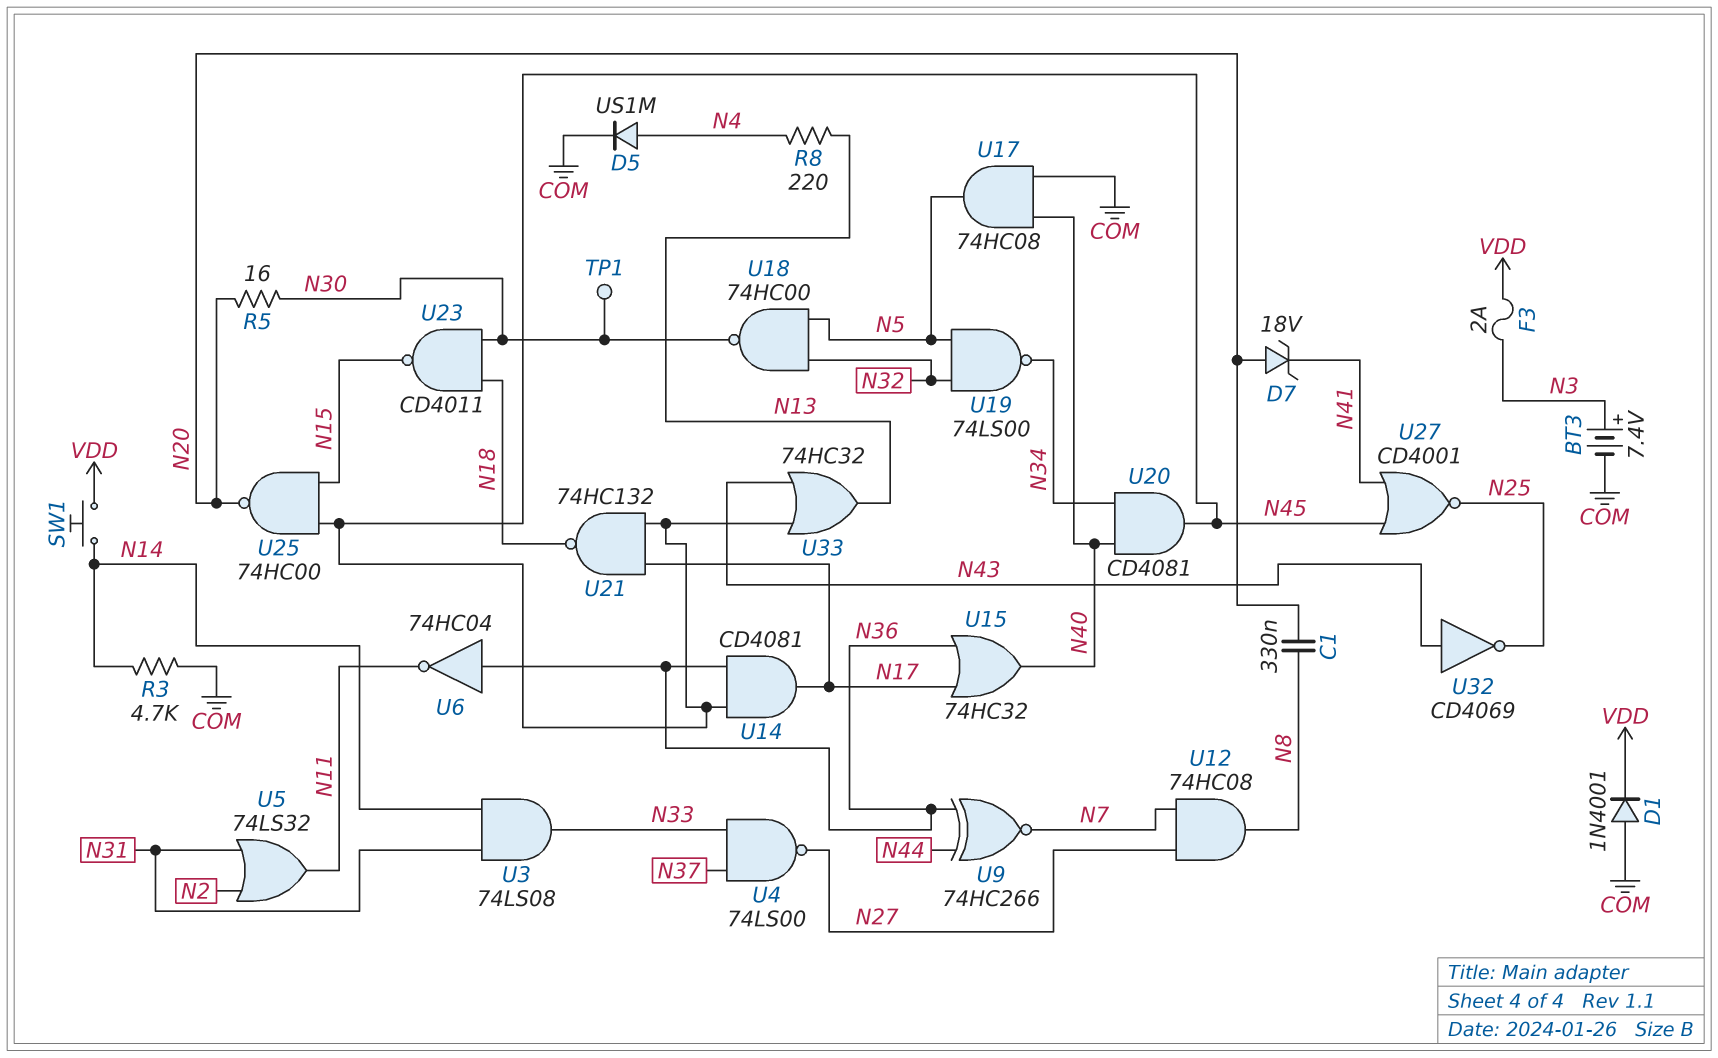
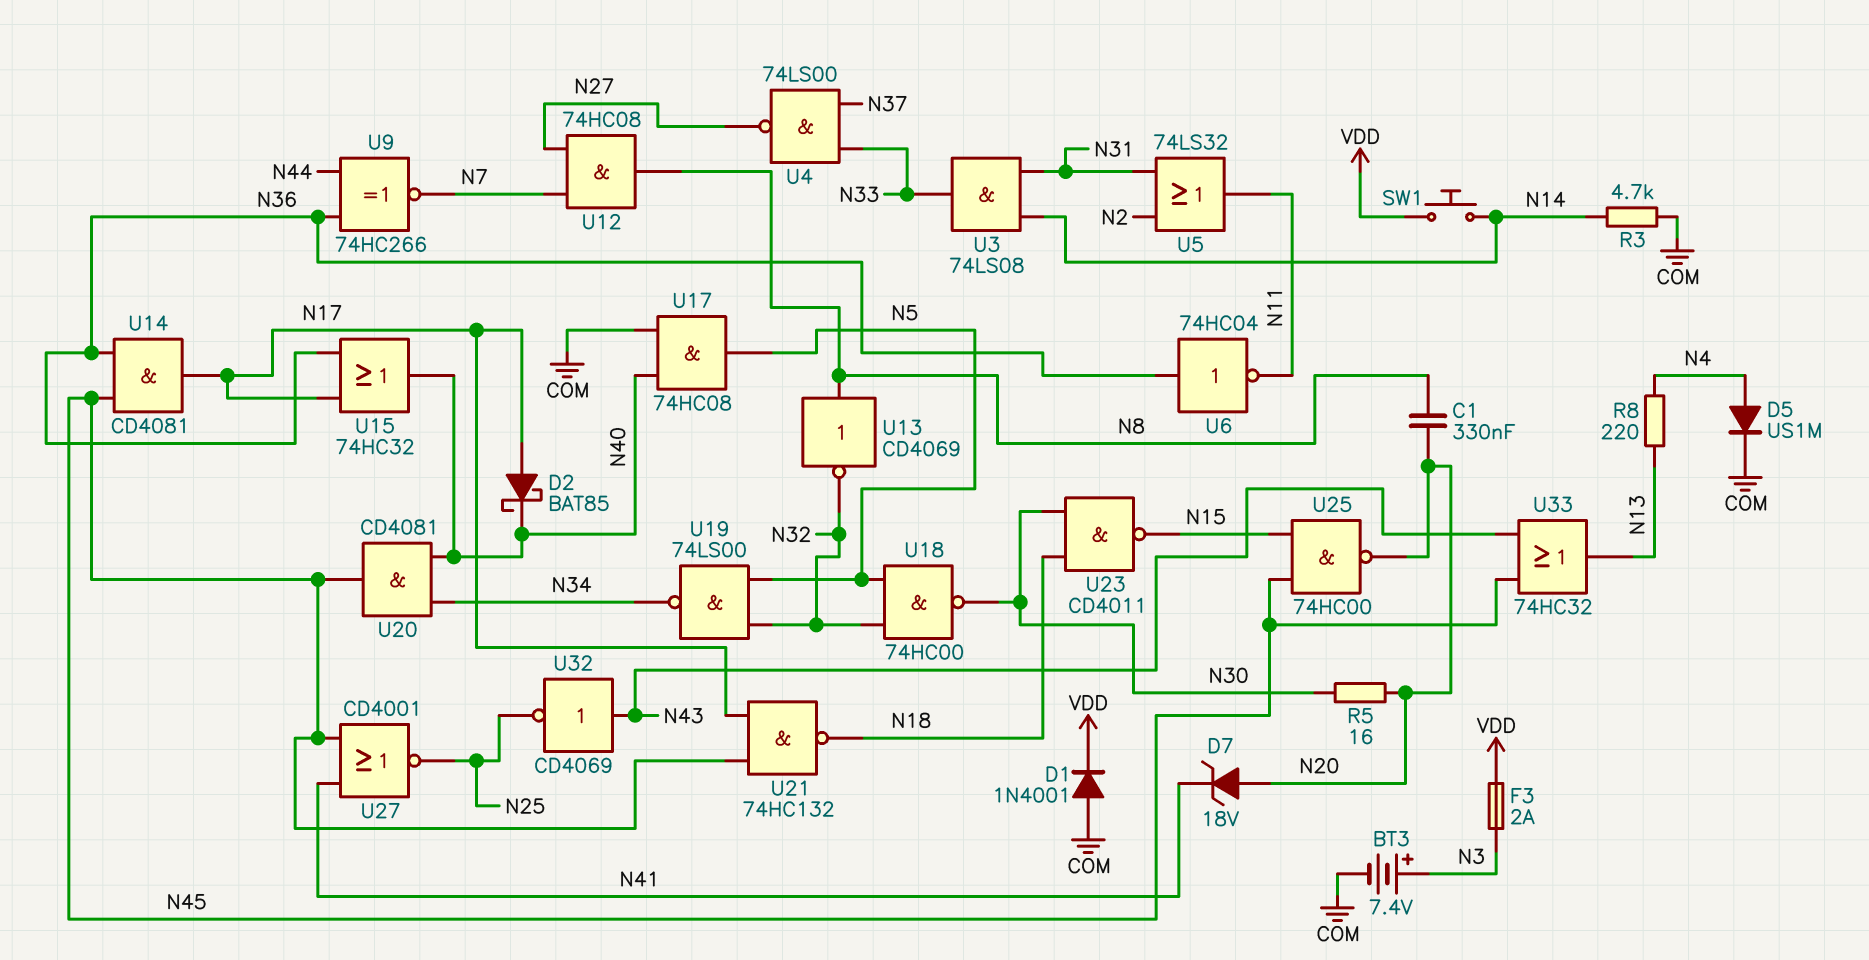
D2: none -> schottky BAT85 (A N17, K N40)
TP1: test point (N30) -> none
U13: none -> NOT CD4069 (in N8, out N32)

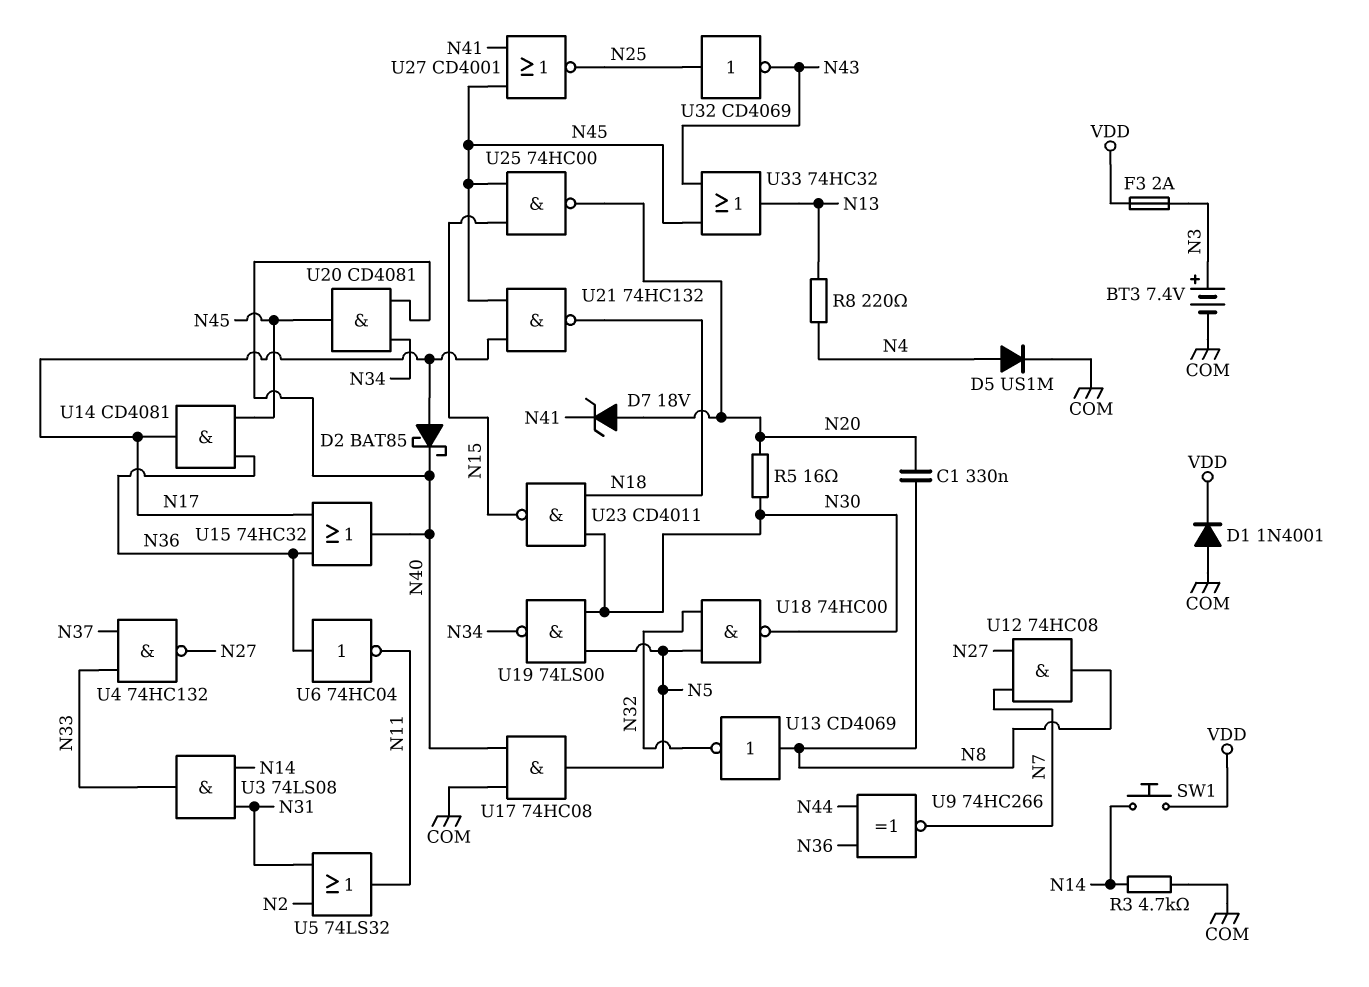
U4: NAND 74LS00 (in N33, in N37, out N27) -> NAND 74HC132 (in N33, in N37, out N27)
U19: NAND 74LS00 (in N5, in N32, out N34) -> NAND 74LS00 (in N5, in N30, out N34)
U32: NOT CD4069 (in N43, out N25) -> NOT CD4069 (in N25, out N43)

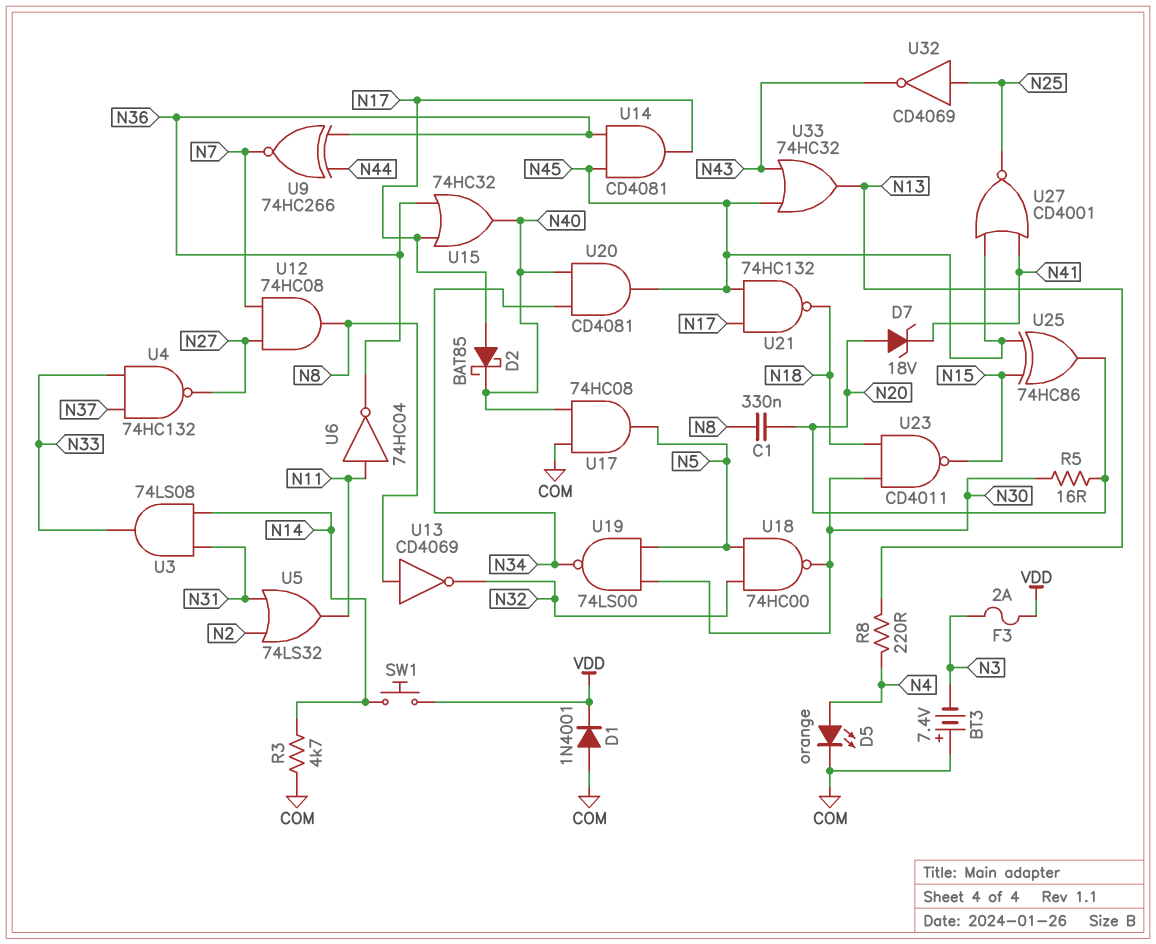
BT3: 7.4V (plus N3, minus COM) -> 7.4V (plus COM, minus N3)
D5: diode US1M (A N4, K COM) -> LED orange (A N4, K COM)
U6: NOT 74HC04 (in N36, out N11) -> NOT 74HC04 (in N11, out N36)
U25: NAND 74HC00 (in N15, in N45, out N20) -> XOR 74HC86 (in N15, in N45, out N20)

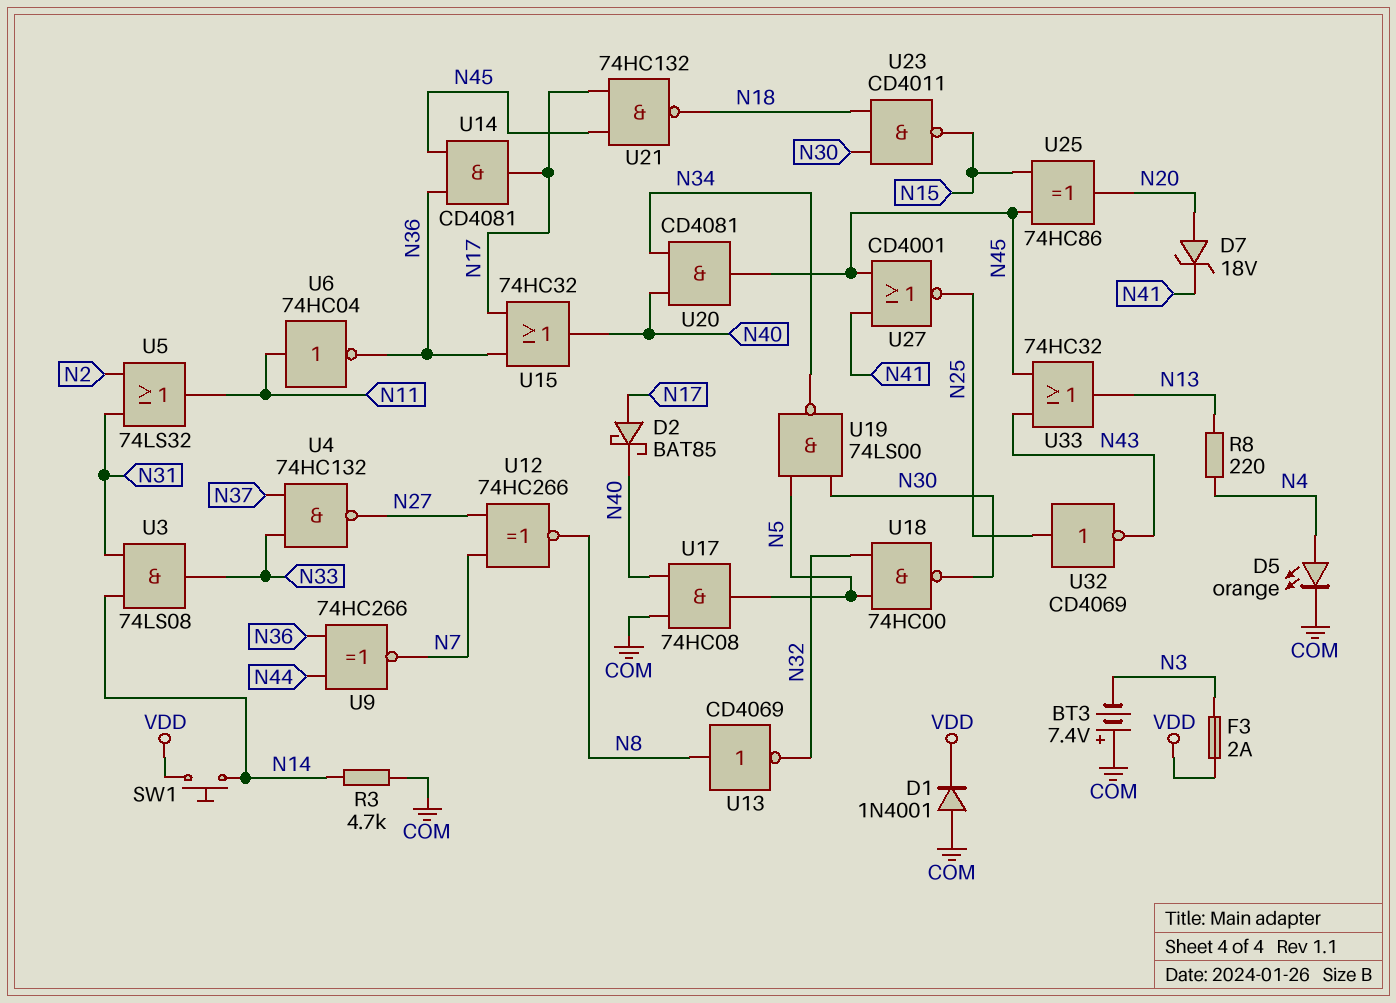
C1: 330nF (N8, N20) -> none
R5: 16 (N20, N30) -> none
U12: AND 74HC08 (in N7, in N27, out N8) -> XNOR 74HC266 (in N7, in N27, out N8)

